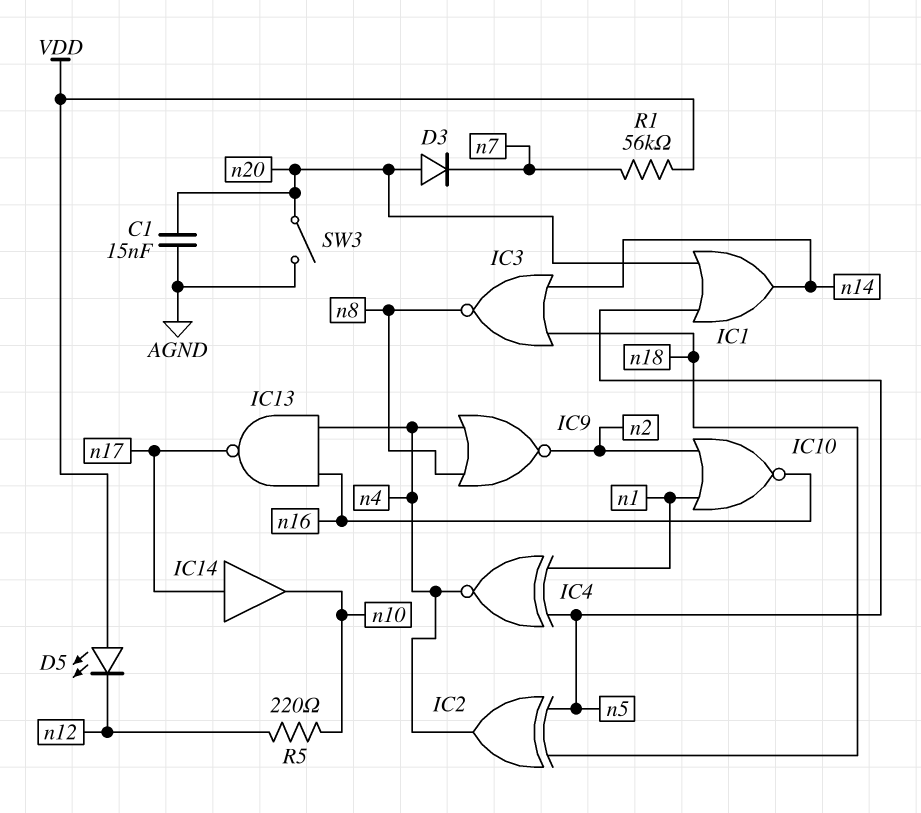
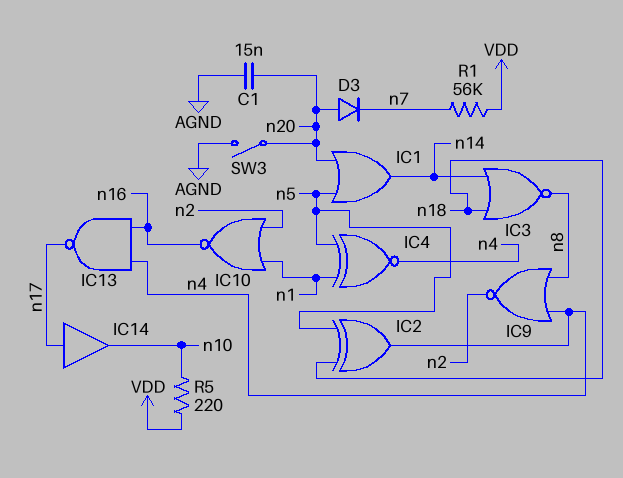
D5: LED (A VDD, K n12) -> none
R5: 220 (n10, n12) -> 220 (VDD, n10)

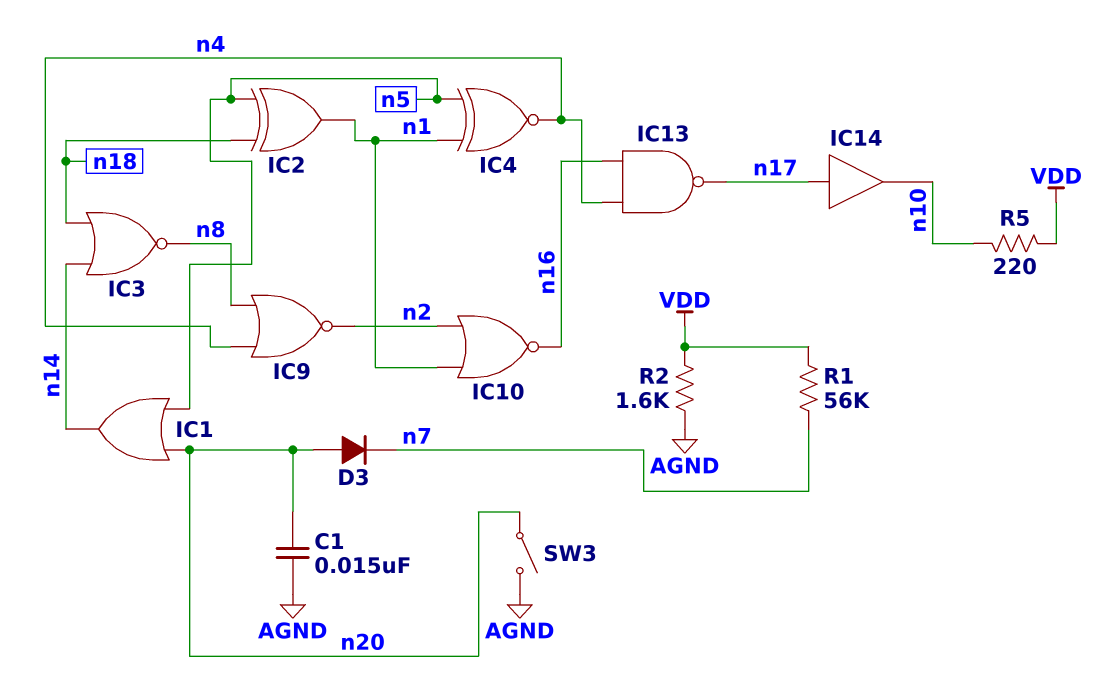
IC2: XOR (in n5, in n18, out n4) -> XOR (in n5, in n18, out n1)
R2: none -> 1.6k (AGND, VDD)

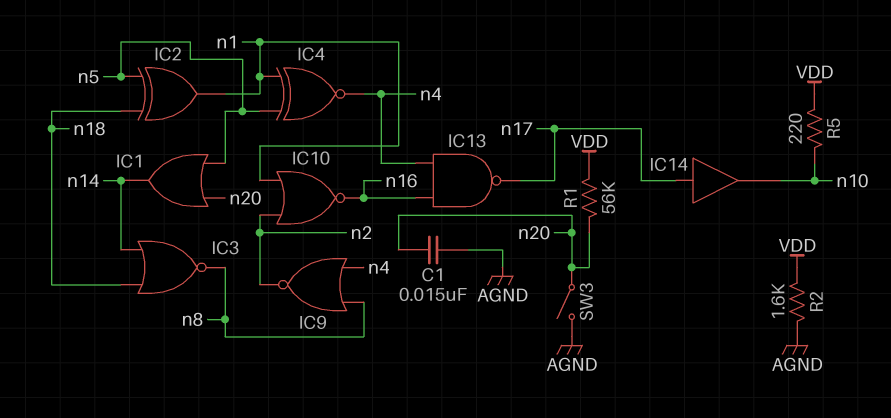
D3: diode (A n20, K n7) -> none
R1: 56k (VDD, n7) -> 56k (VDD, n20)

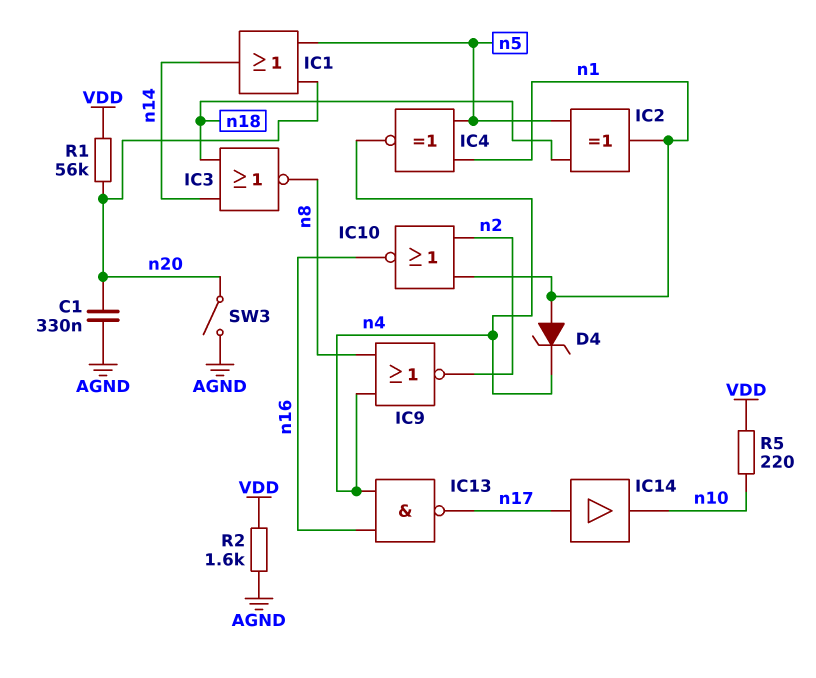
C1: 15nF (AGND, n20) -> 330nF (AGND, n20)
D4: none -> zener (A n1, K n4)

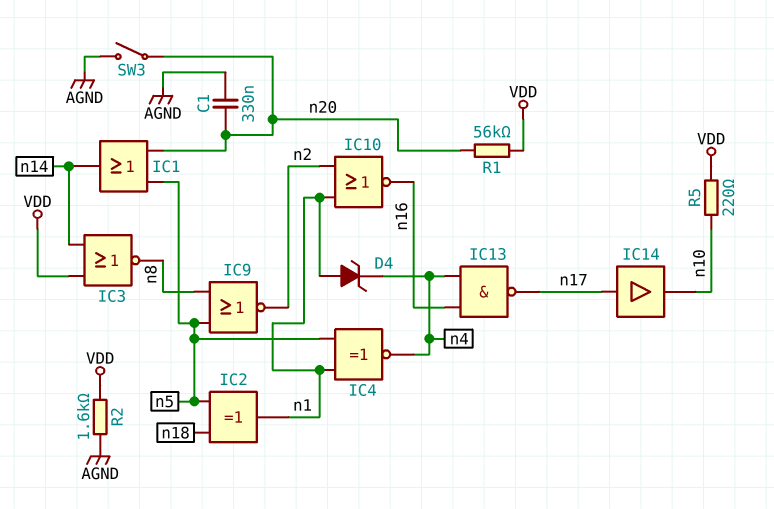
IC3: NOR (in n14, in n18, out n8) -> NOR (in VDD, in n14, out n8)
IC9: NOR (in n4, in n8, out n2) -> NOR (in n5, in n8, out n2)

